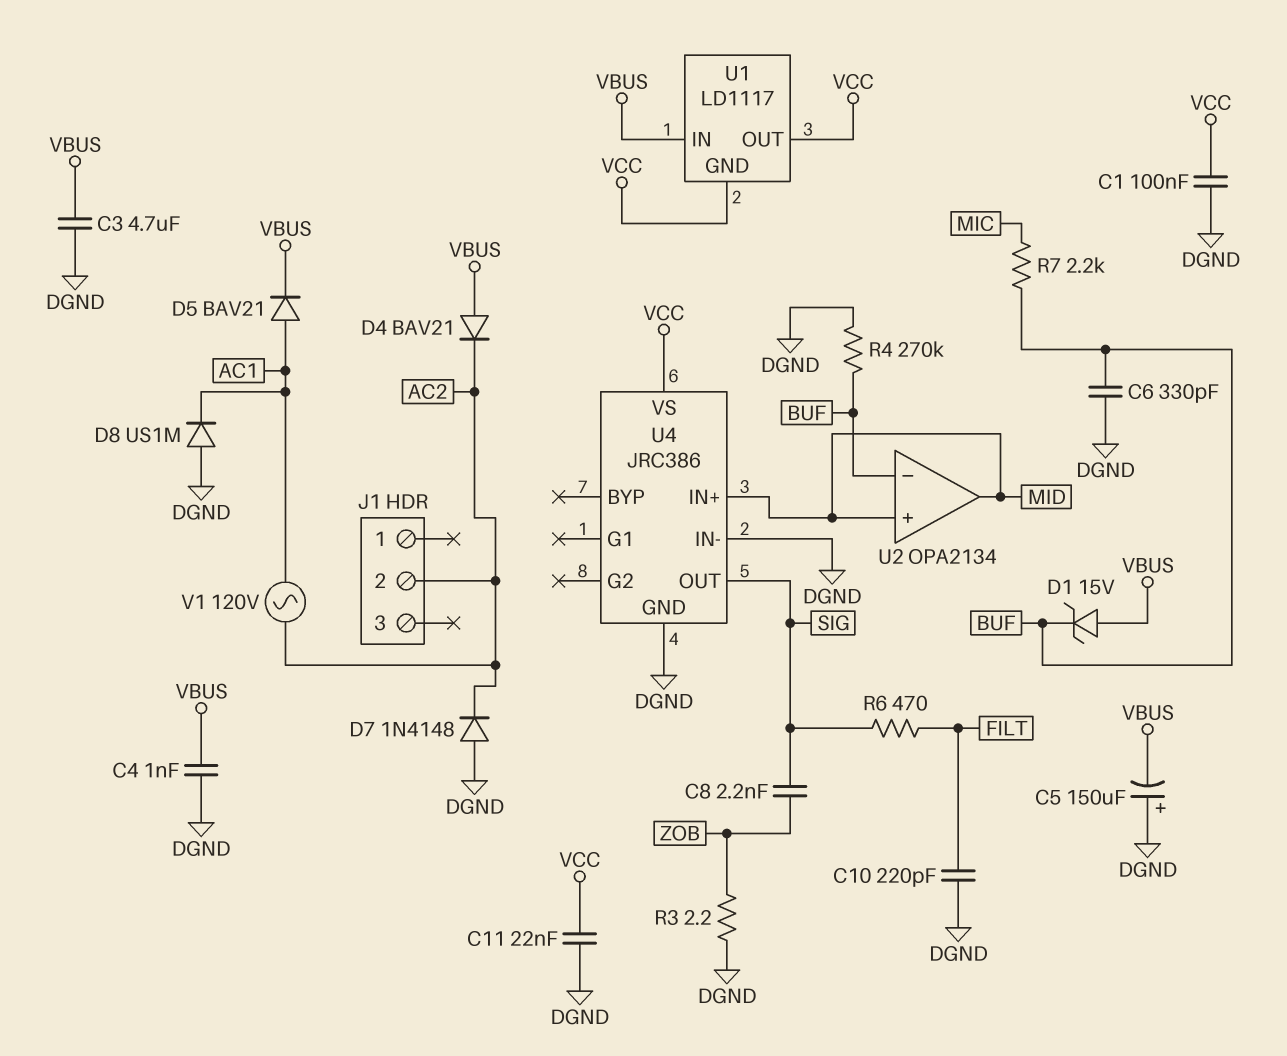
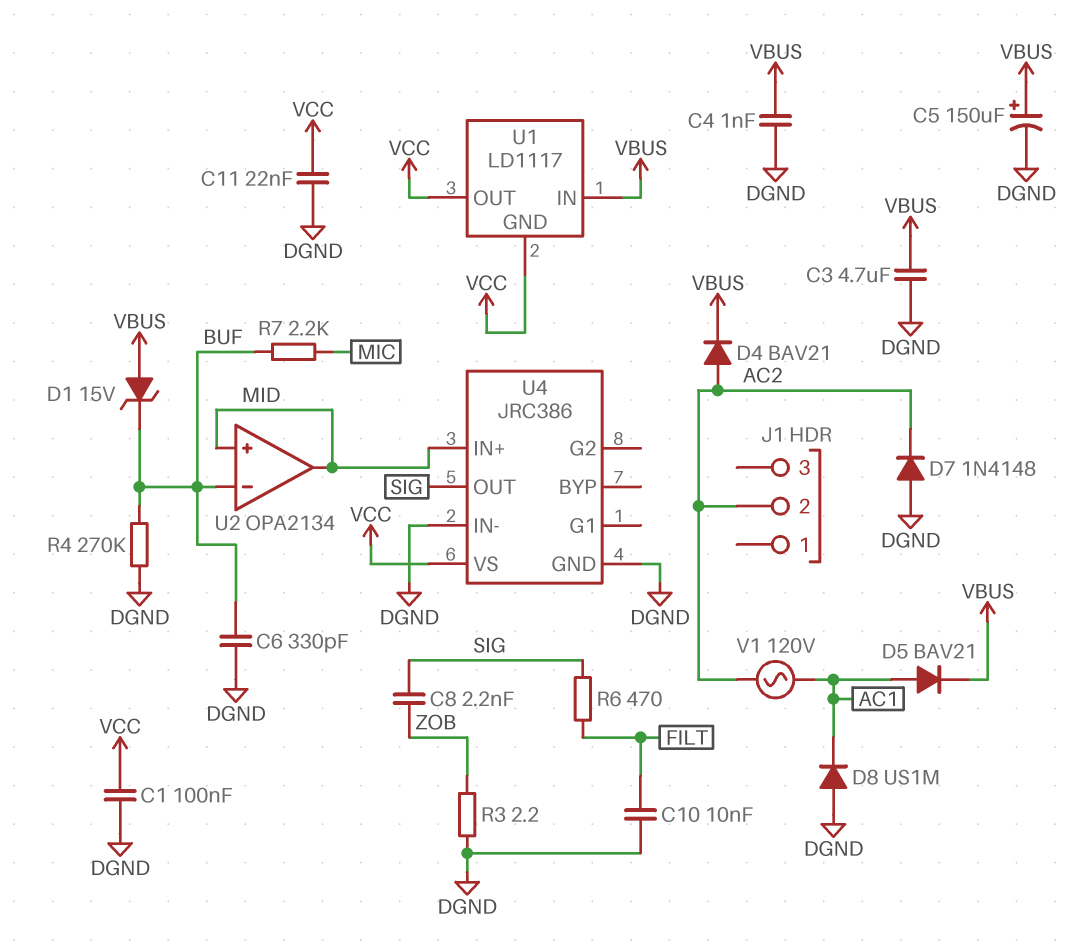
C5: 150uF (plus DGND, minus VBUS) -> 150uF (plus VBUS, minus DGND)
C10: 220pF (DGND, FILT) -> 10nF (DGND, FILT)
D4: diode BAV21 (A VBUS, K AC2) -> diode BAV21 (A AC2, K VBUS)

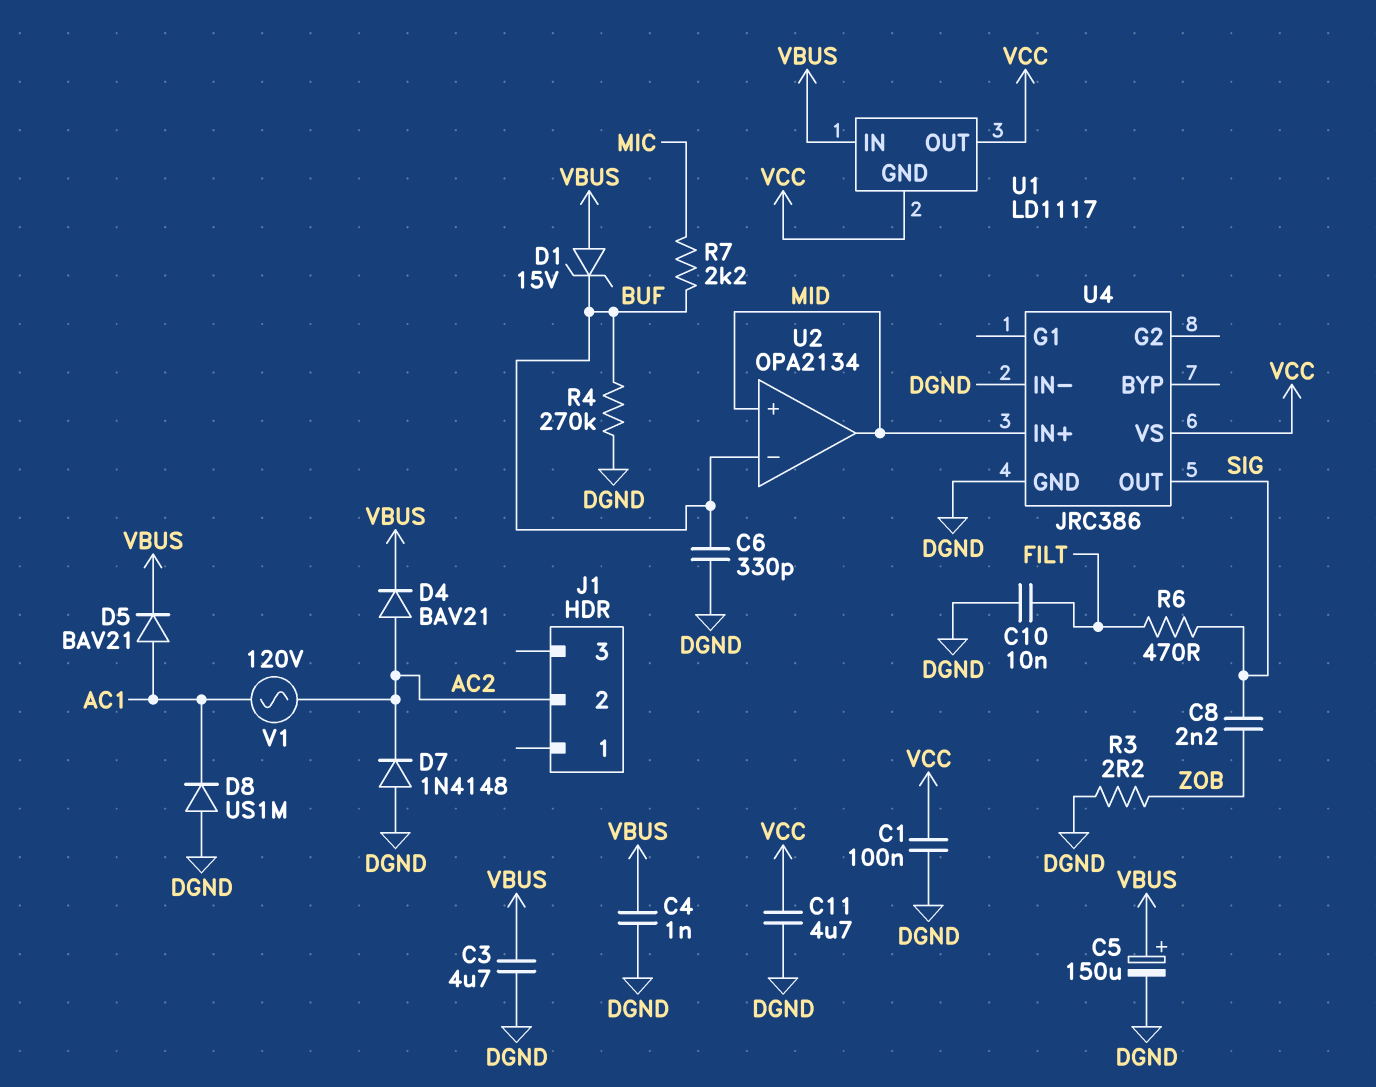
C11: 22nF (DGND, VCC) -> 4.7uF (DGND, VCC)

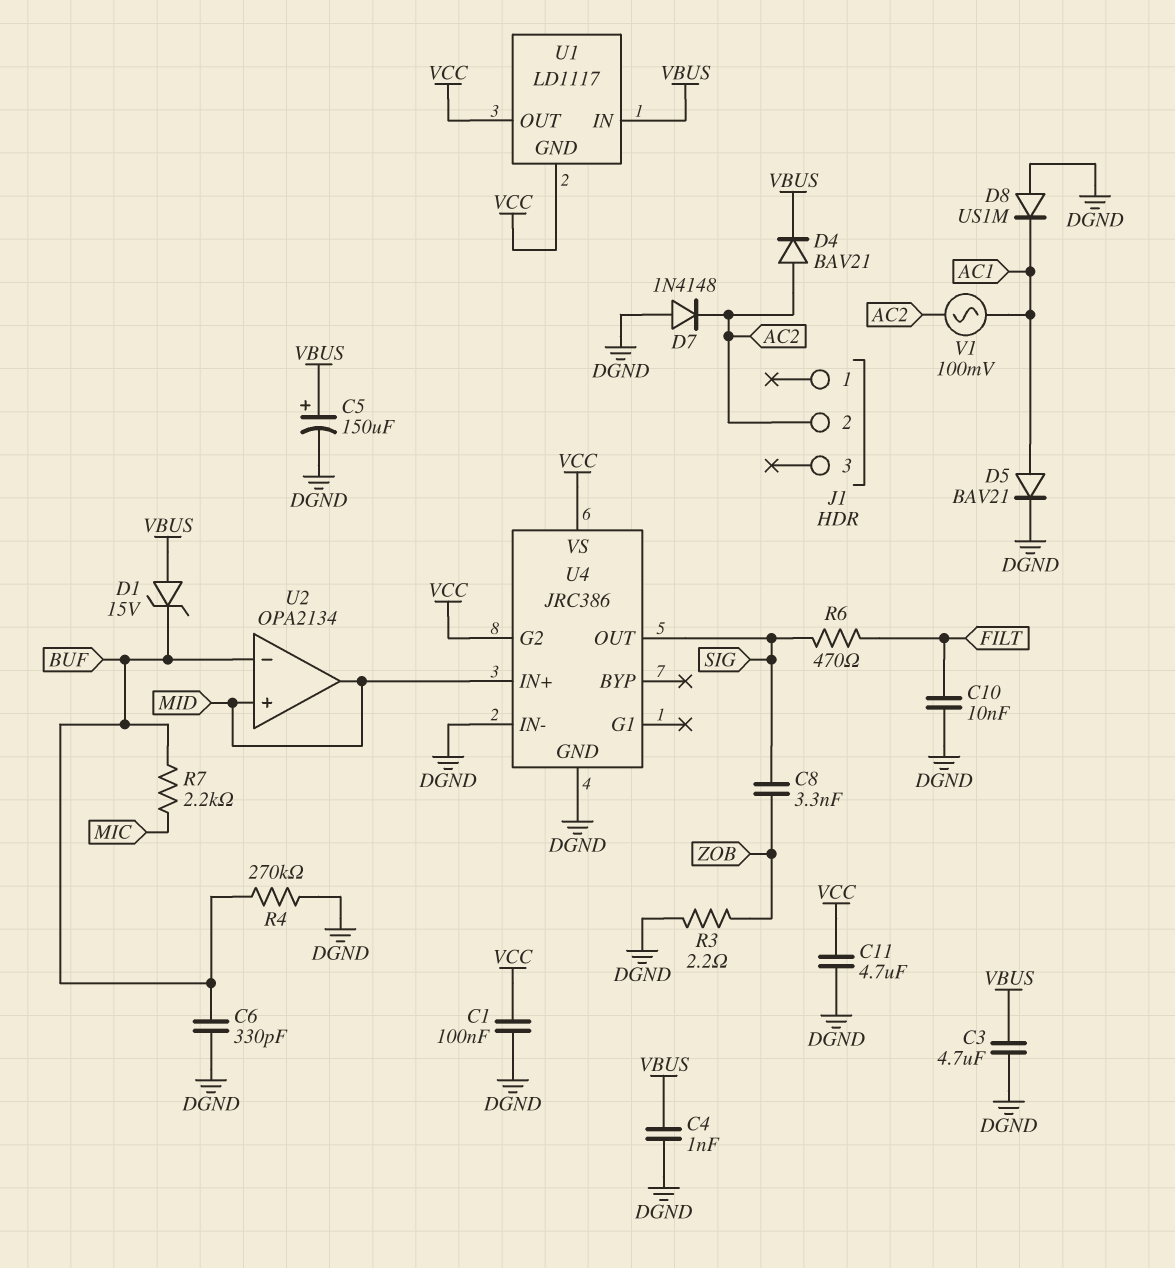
C8: 2.2nF (SIG, ZOB) -> 3.3nF (SIG, ZOB)
D5: diode BAV21 (A AC1, K VBUS) -> diode BAV21 (A AC1, K DGND)
U4 pin G2: none -> VCC
V1: AC 120V (AC1, AC2) -> AC 100mV (AC1, AC2)

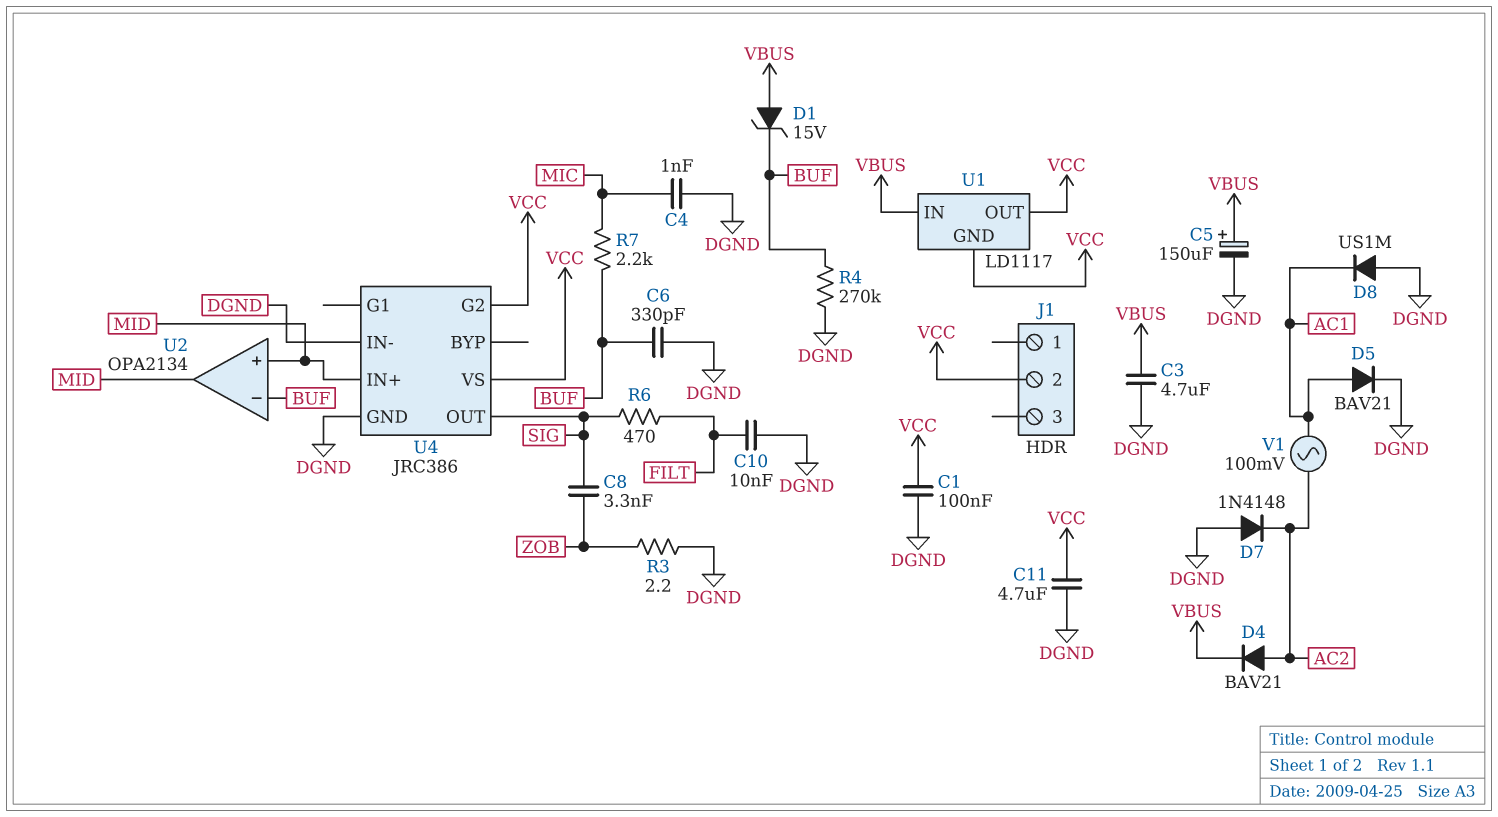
C4: 1nF (DGND, VBUS) -> 1nF (DGND, MIC)
J1 pin 2: AC2 -> VCC

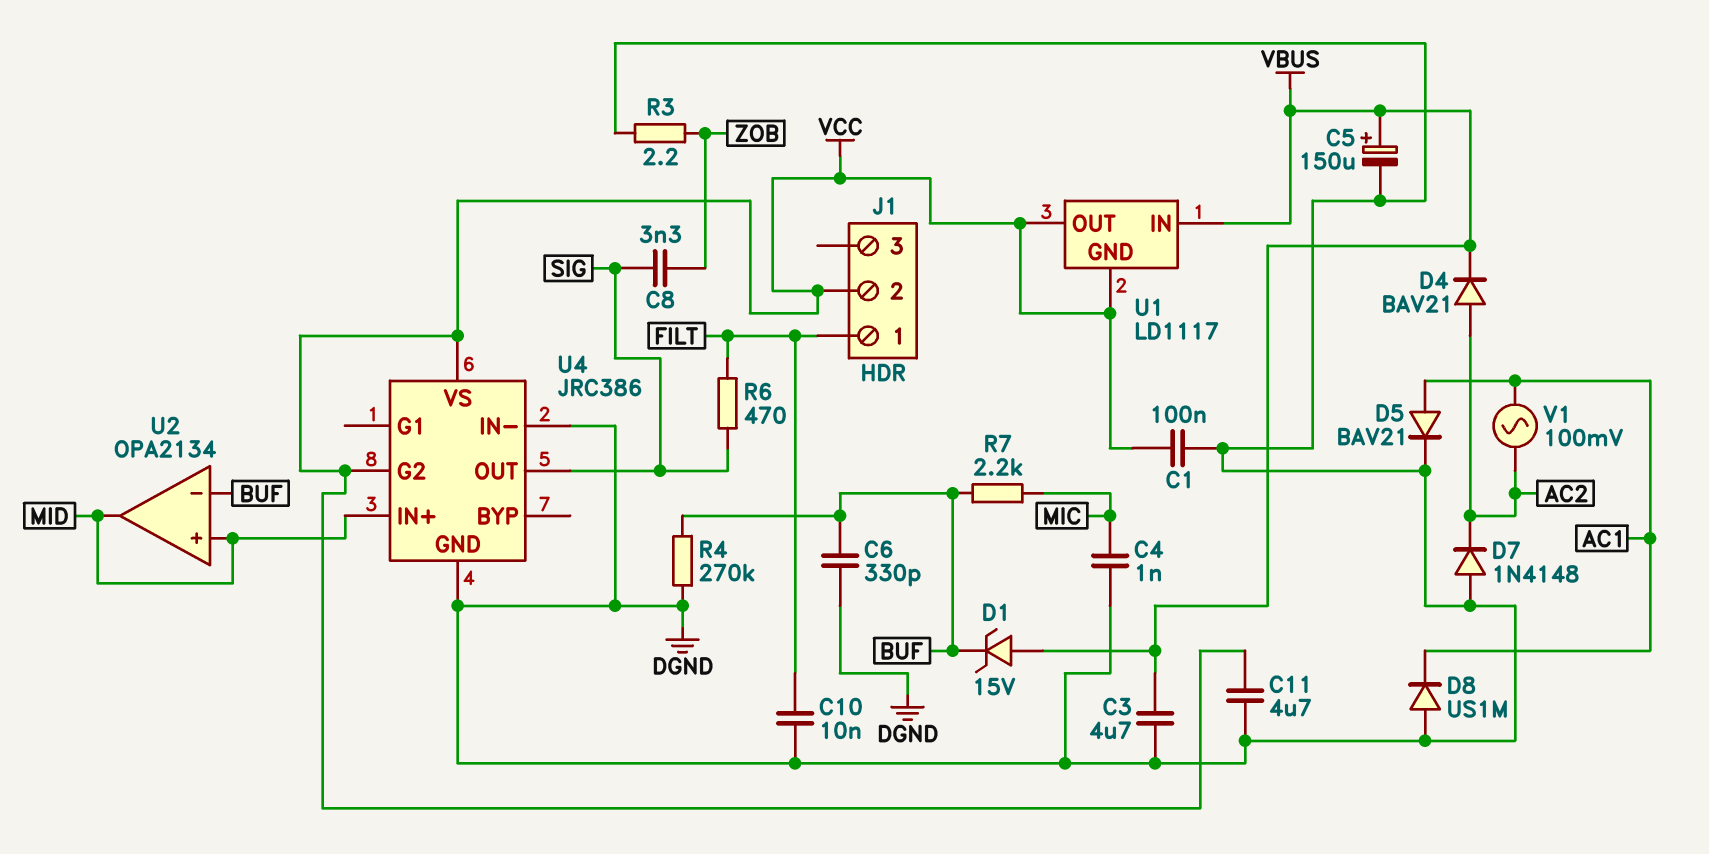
J1 pin 1: none -> FILT

